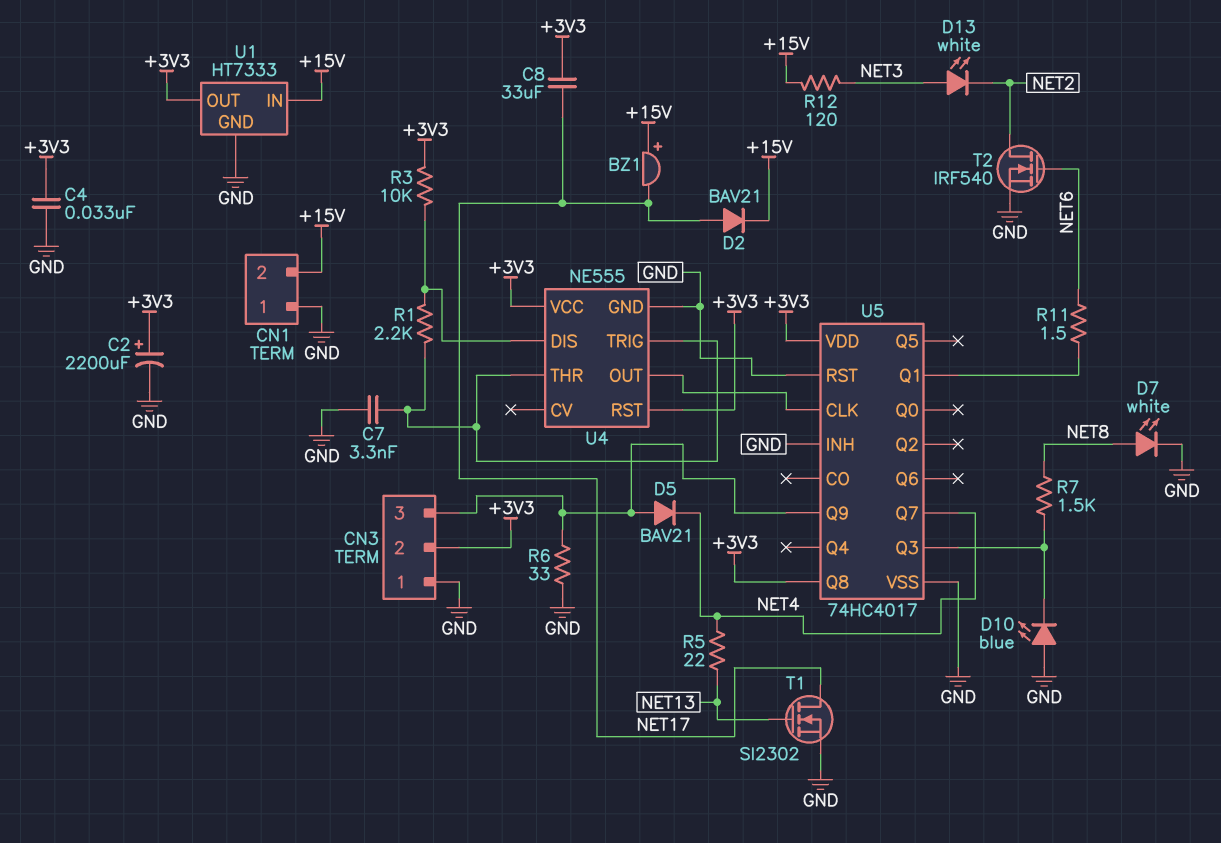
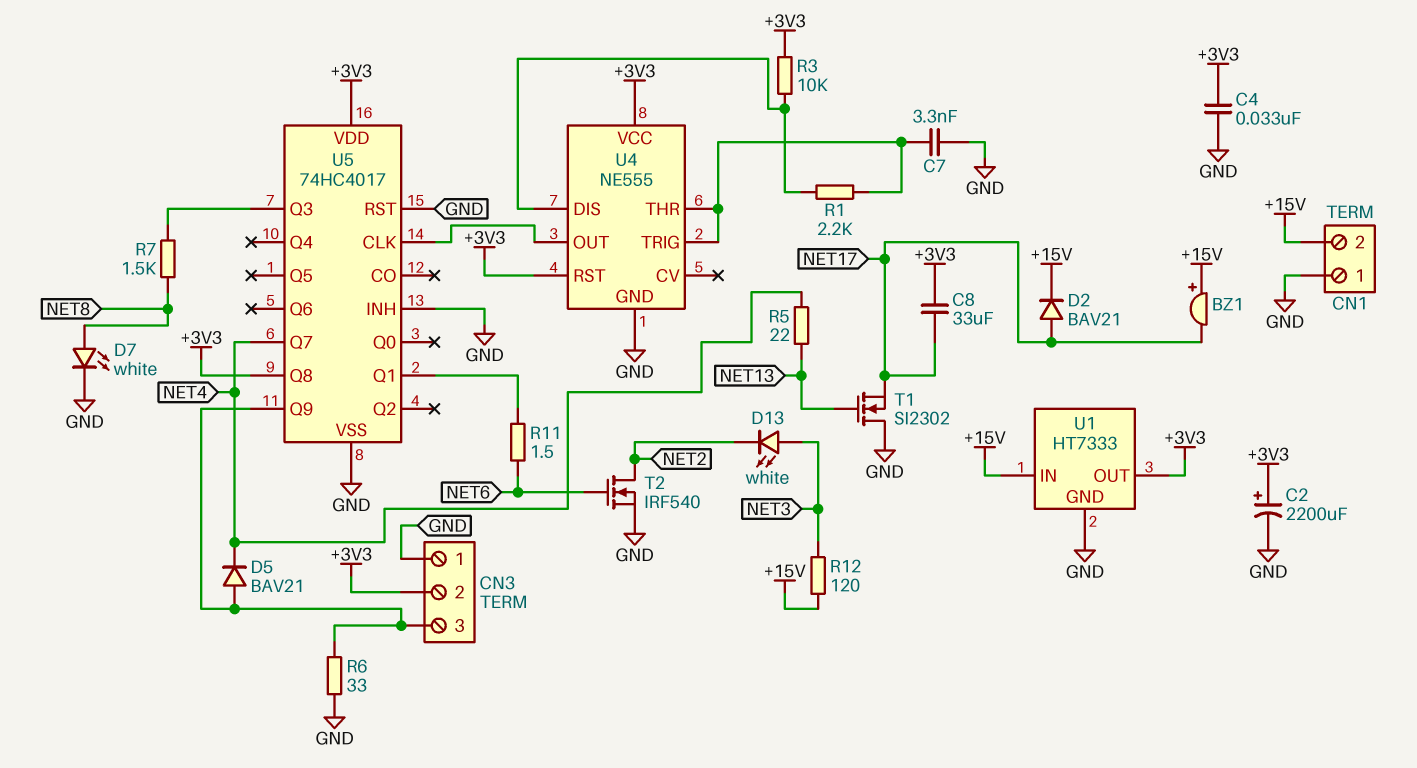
D10: LED blue (A GND, K U5/Q3) -> none
T1: NMOS SI2302 (G NET13, D NET17, S GND) -> NMOS SI2302 (G NET13, D GND, S NET17)

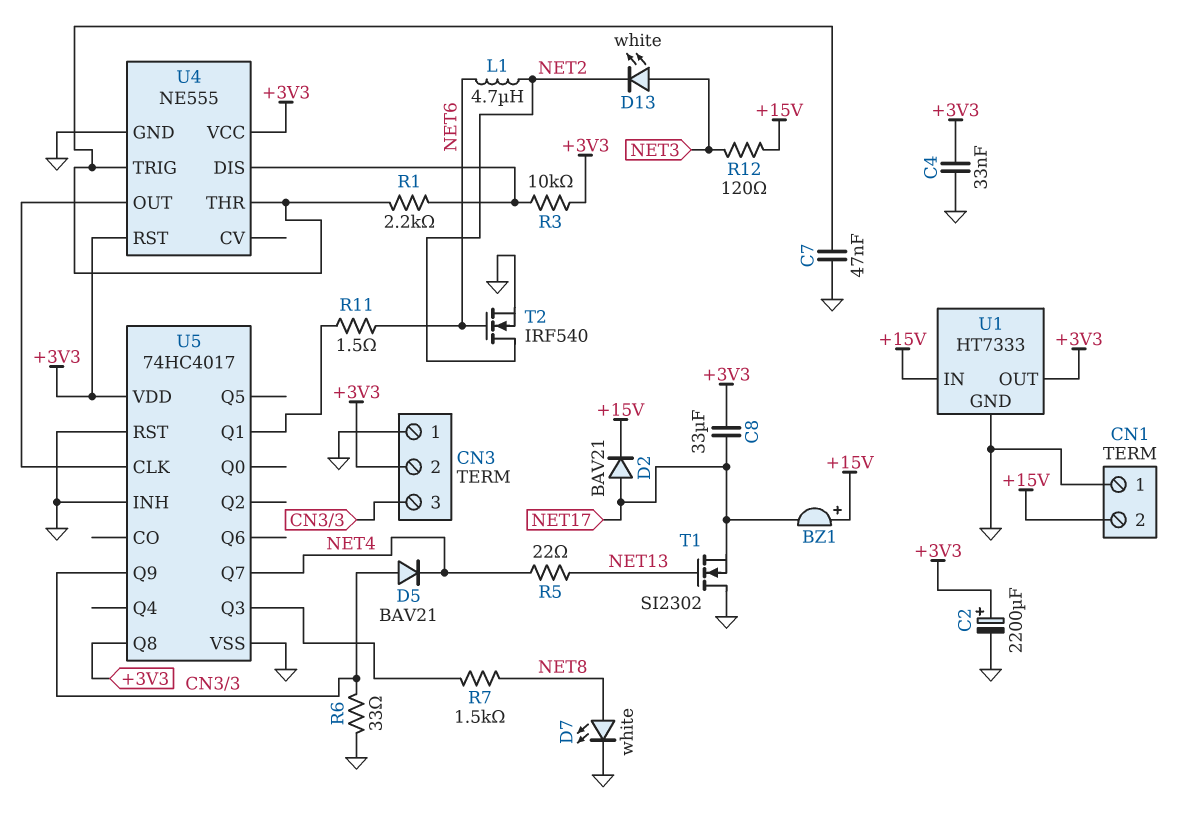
C7: 3.3nF (GND, U4/THR) -> 47nF (GND, U4/THR)
L1: none -> 4.7uH (NET2, NET6)

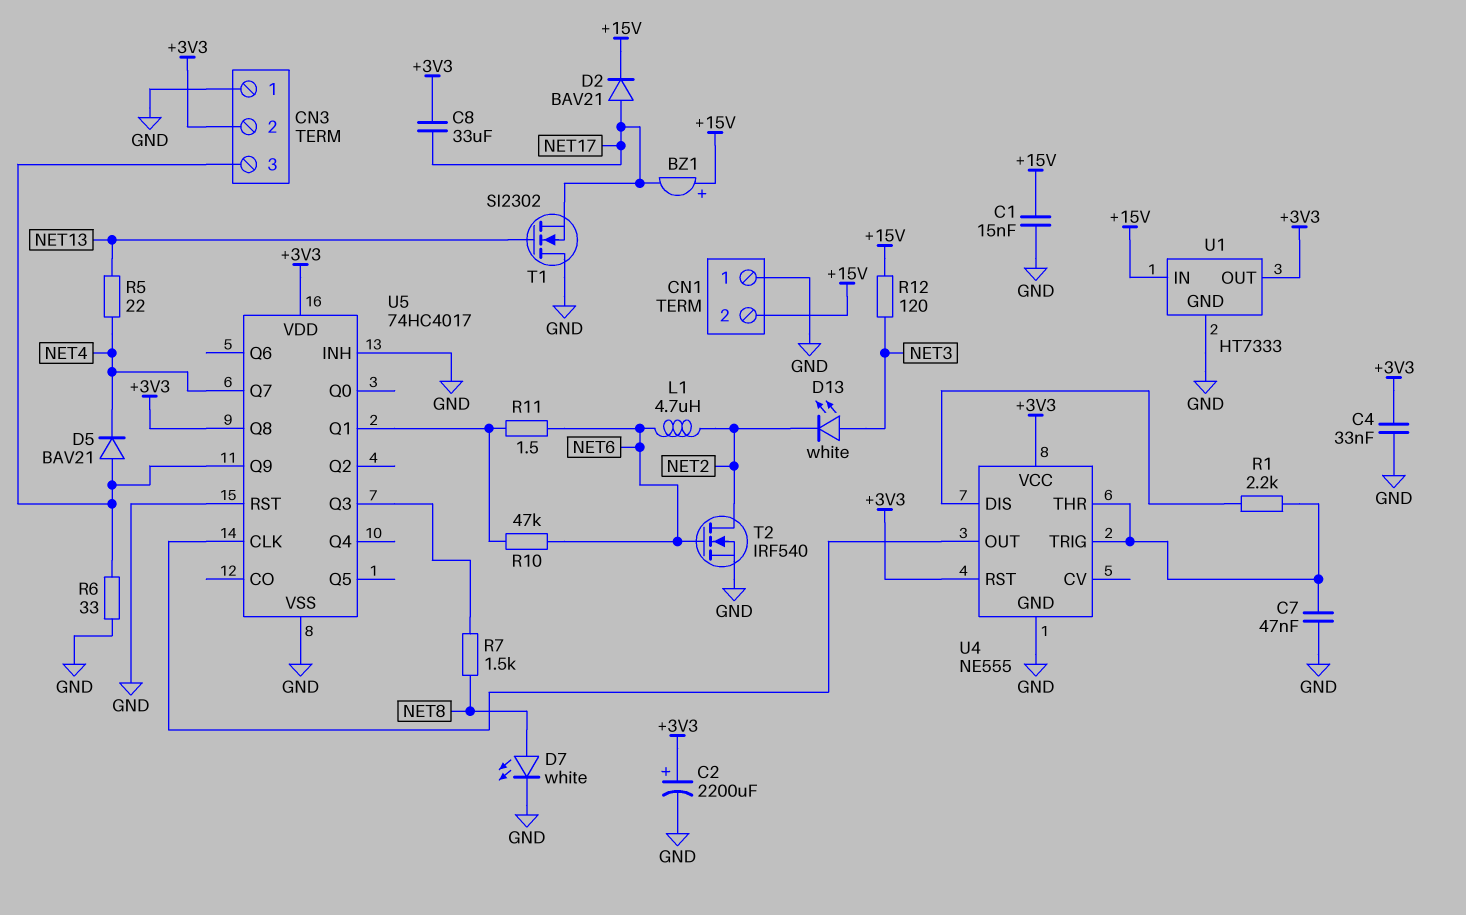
C1: none -> 15nF (+15V, GND)
R3: 10k (+3V3, U4/DIS) -> none
R10: none -> 47k (NET6, U5/Q1)

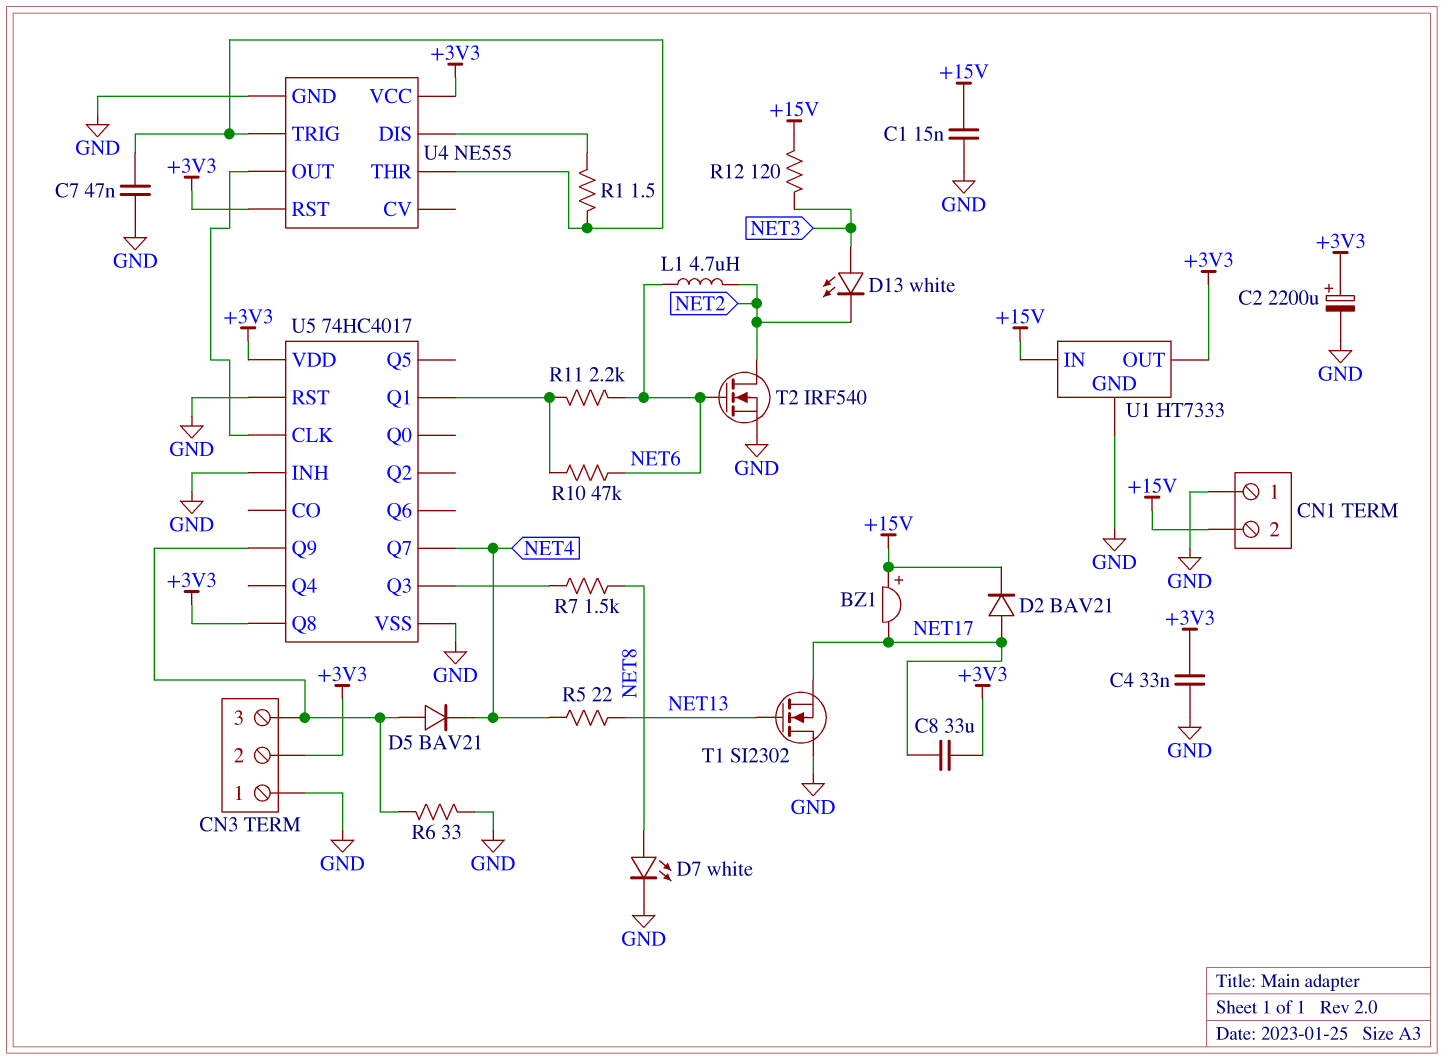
R1: 2.2k (U4/DIS, U4/THR) -> 1.5 (U4/DIS, U4/THR)
R11: 1.5 (NET6, U5/Q1) -> 2.2k (NET6, U5/Q1)

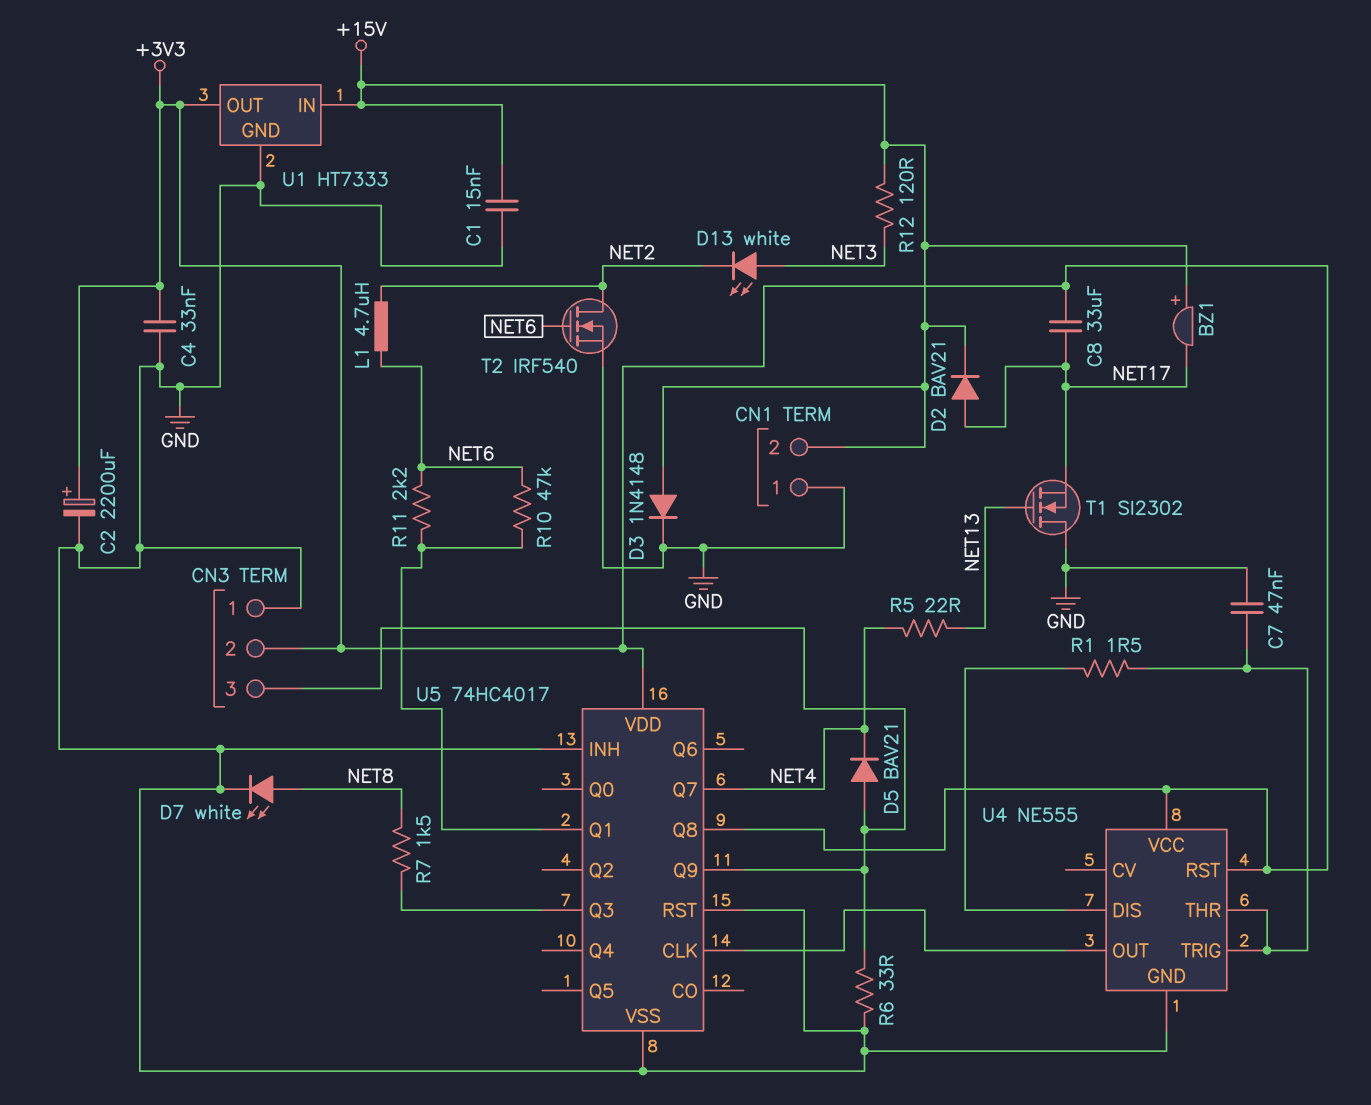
D3: none -> diode 1N4148 (A +15V, K GND)

